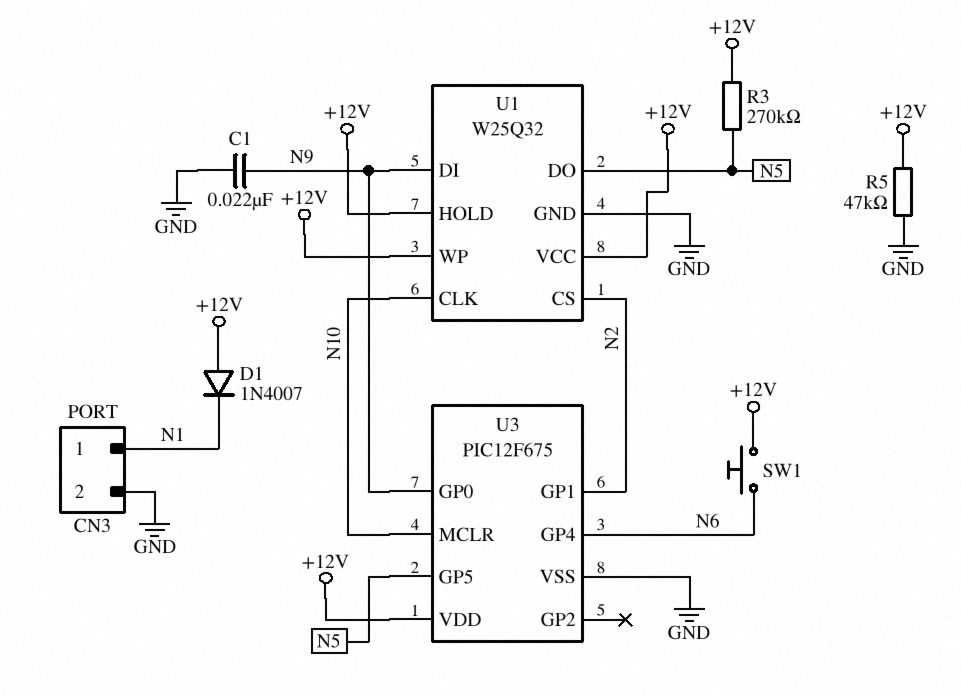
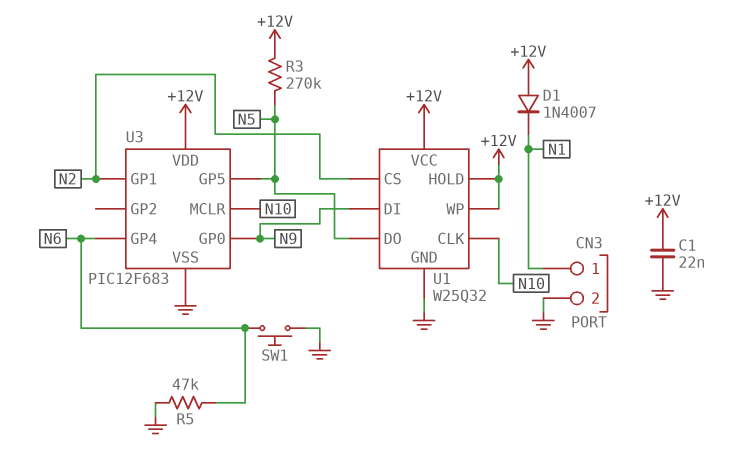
C1: 22nF (GND, N9) -> 22nF (+12V, GND)
R5: 47k (+12V, GND) -> 47k (GND, N6)
SW1: button (+12V, N6) -> button (GND, N6)
U3: PIC12F675 -> PIC12F683

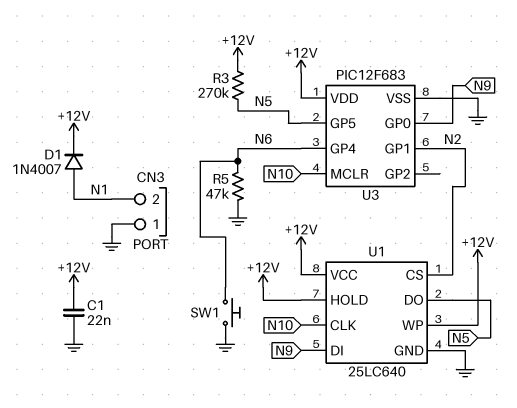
CN3 pin 1: N1 -> GND
CN3 pin 2: GND -> N1
D1: diode 1N4007 (A +12V, K N1) -> diode 1N4007 (A N1, K +12V)
U1: W25Q32 -> 25LC640

